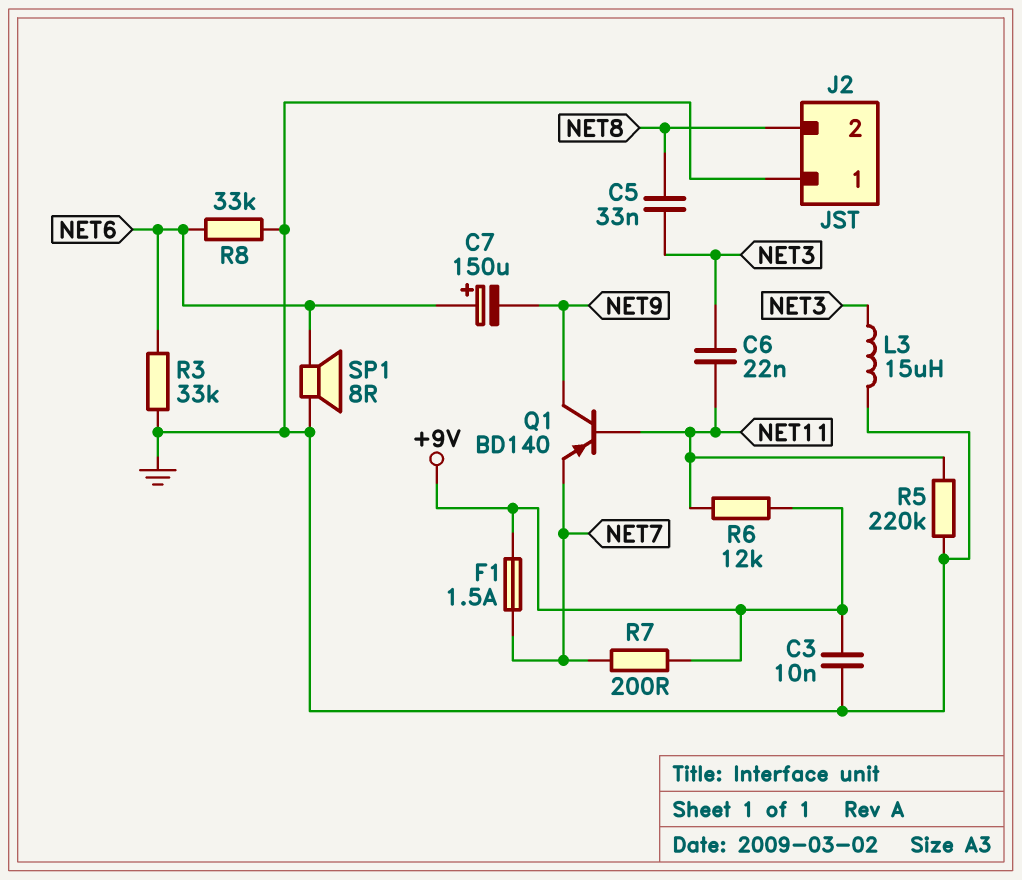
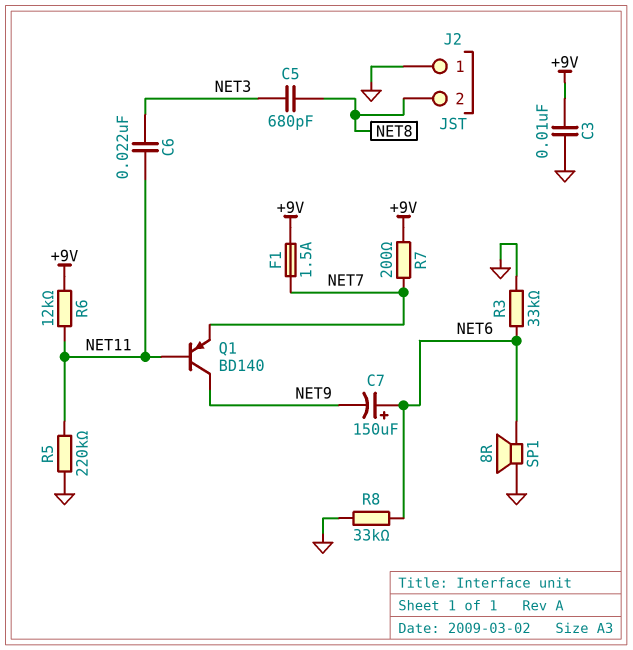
C5: 33nF (NET3, NET8) -> 680pF (NET3, NET8)
L3: 15uH (GND, NET3) -> none

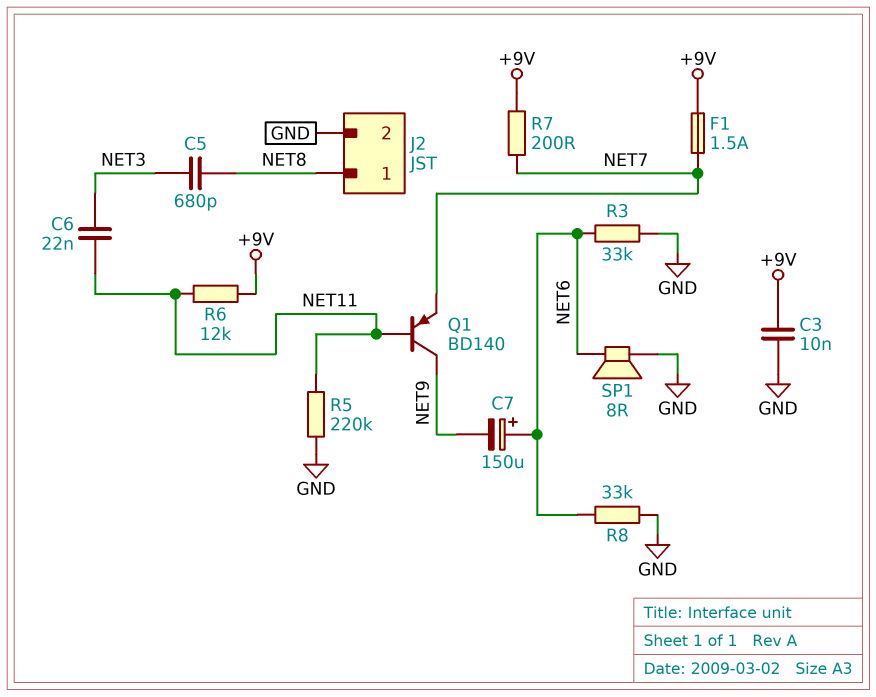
J2 pin 1: GND -> NET8
J2 pin 2: NET8 -> GND

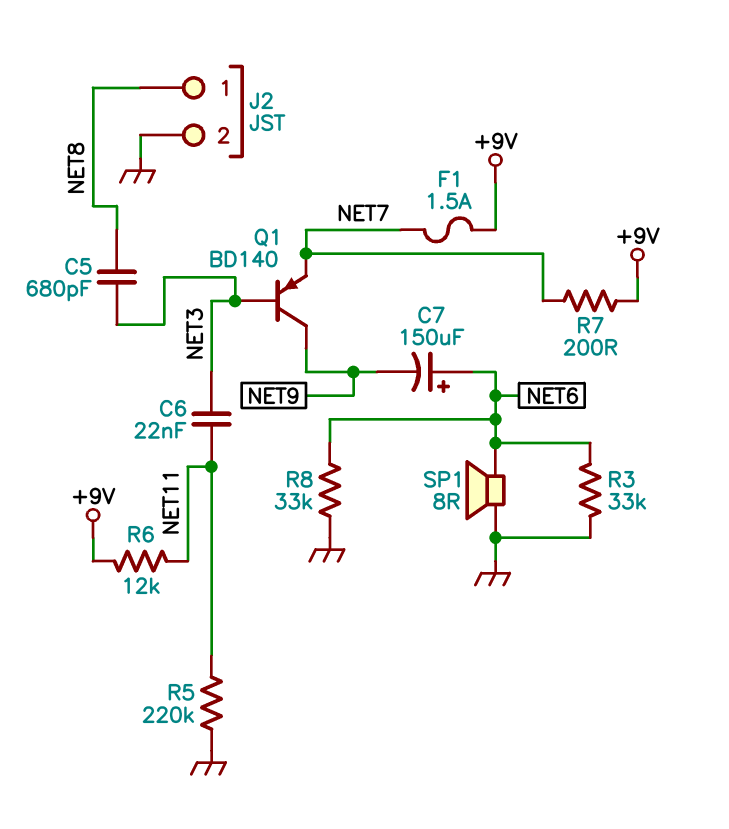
C3: 10nF (+9V, GND) -> none
Q1: PNP BD140 (B NET11, C NET9, E NET7) -> PNP BD140 (B NET3, C NET9, E NET7)

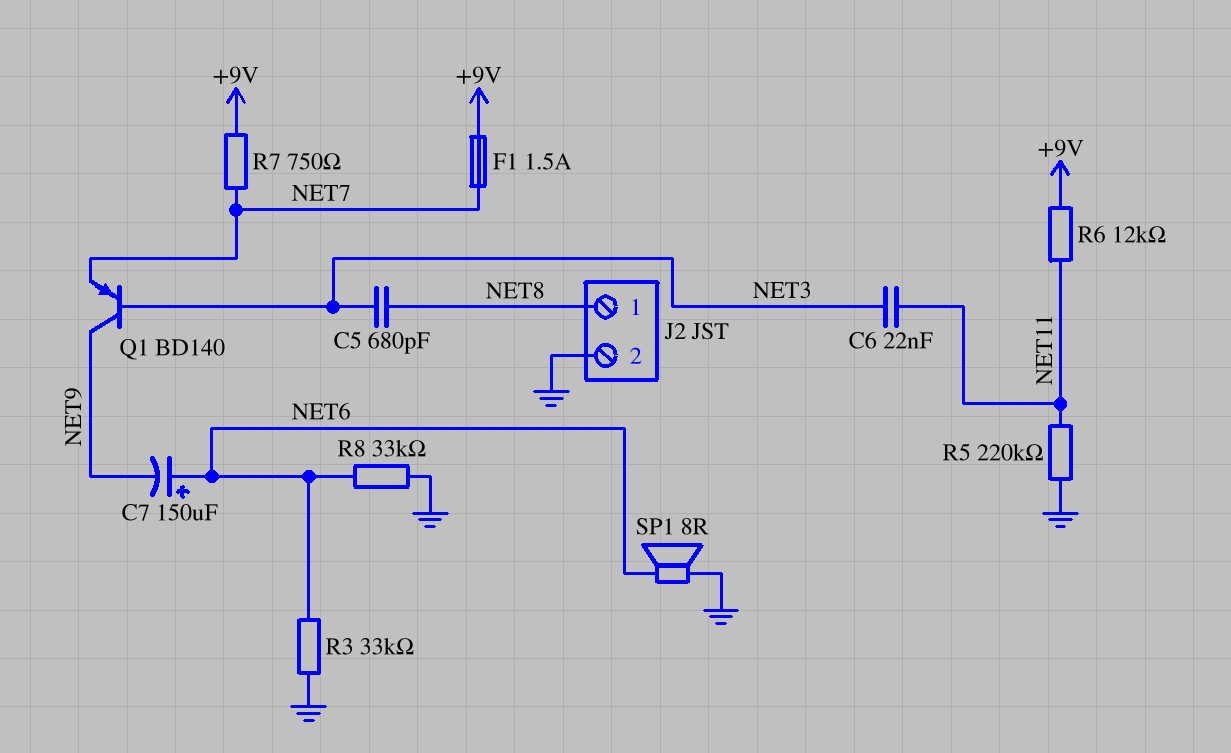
R7: 200 (+9V, NET7) -> 750 (+9V, NET7)

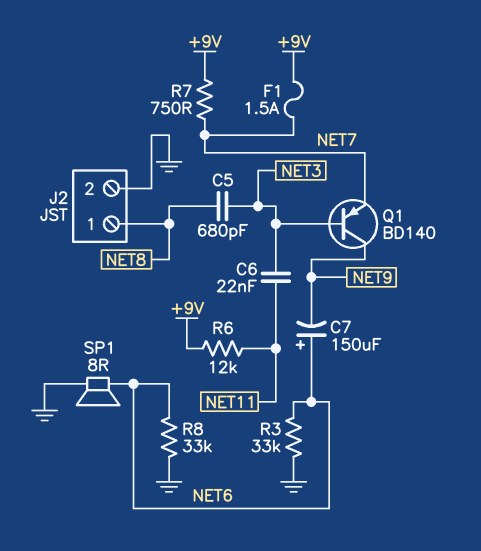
R5: 220k (GND, NET11) -> none

